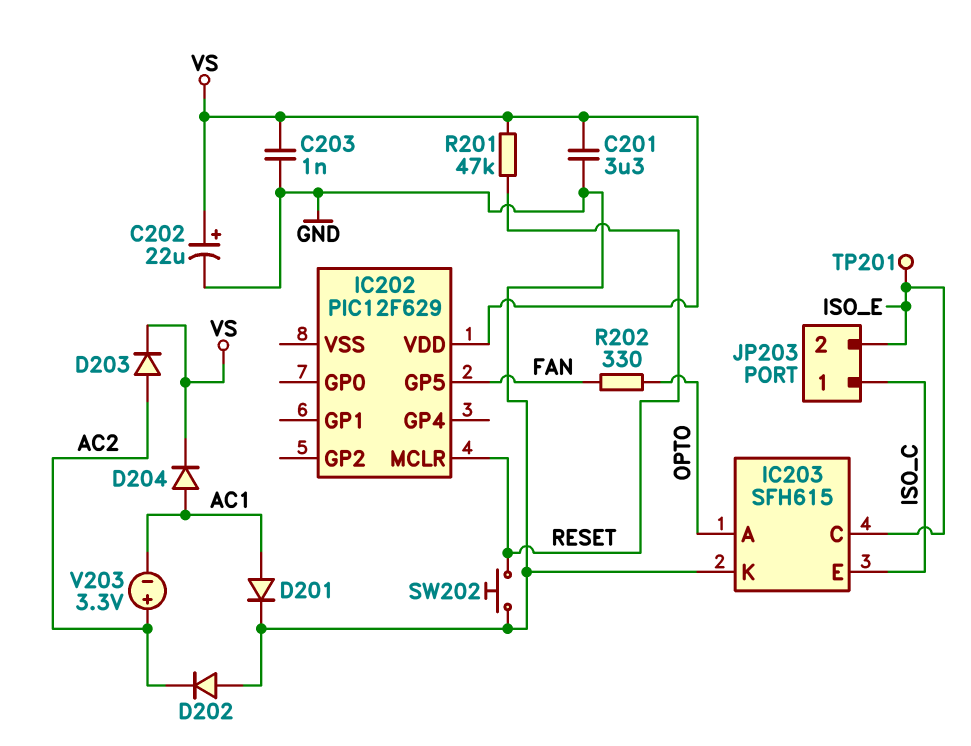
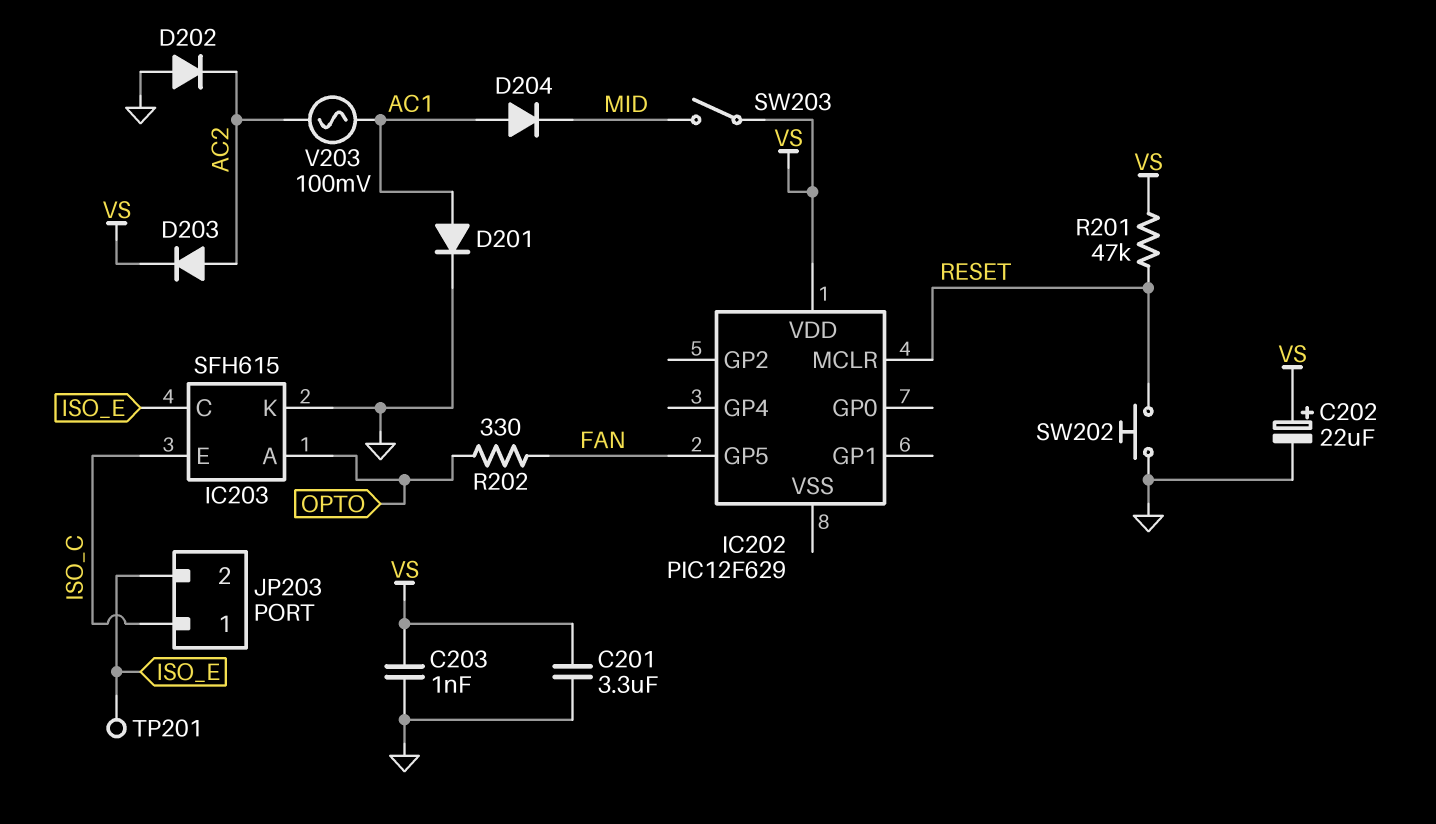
D204: diode (A AC1, K VS) -> diode (A AC1, K MID)
SW203: none -> switch (MID, VS)
V203: 3.3V (plus AC2, minus AC1) -> AC 100mV (AC1, AC2)

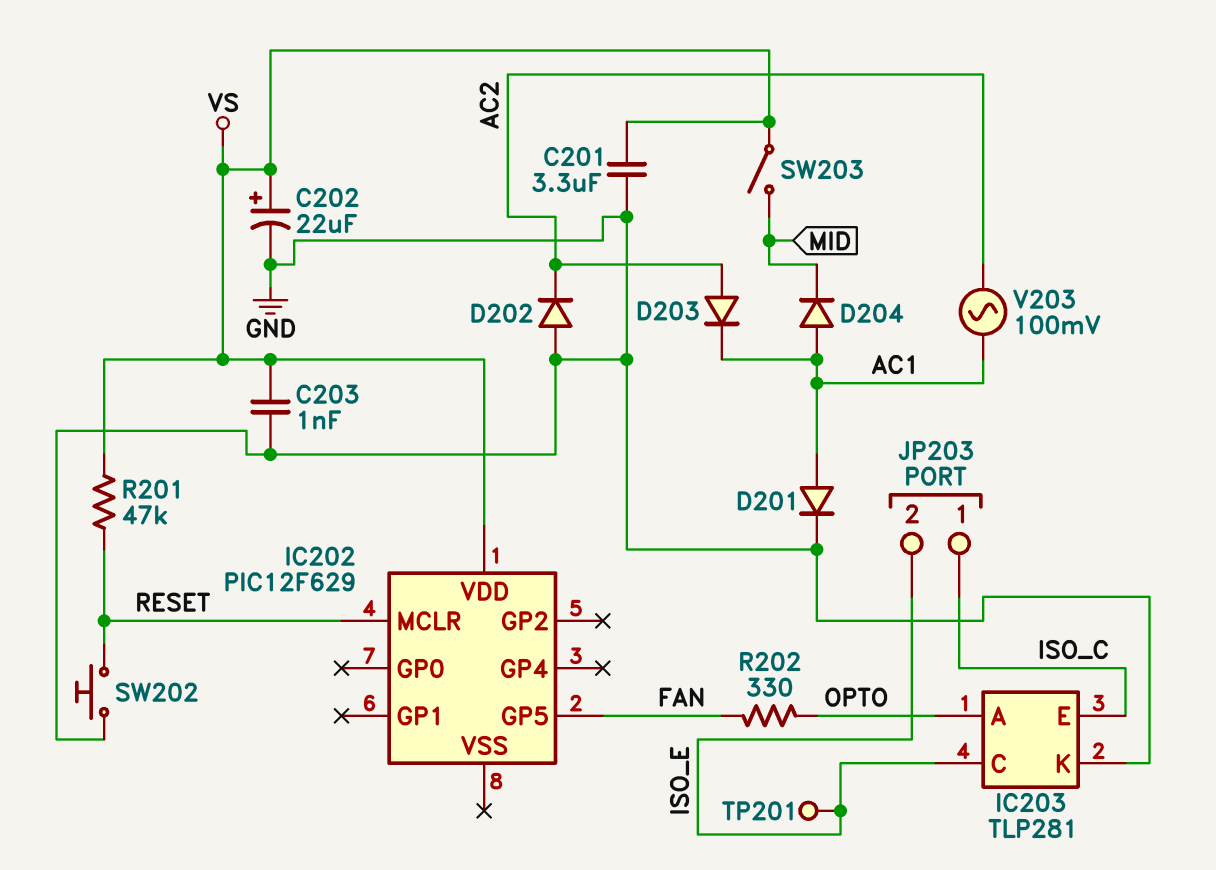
D203: diode (A AC2, K VS) -> diode (A AC2, K AC1)
IC203: SFH615 -> TLP281

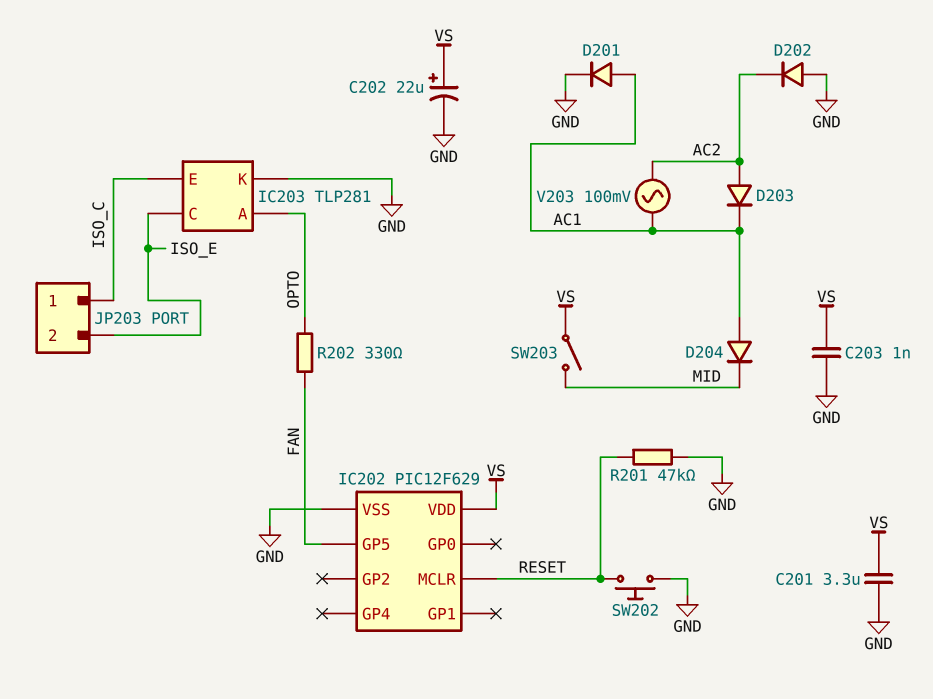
IC202 pin VSS: none -> GND
R201: 47k (RESET, VS) -> 47k (GND, RESET)
TP201: test point (ISO_E) -> none

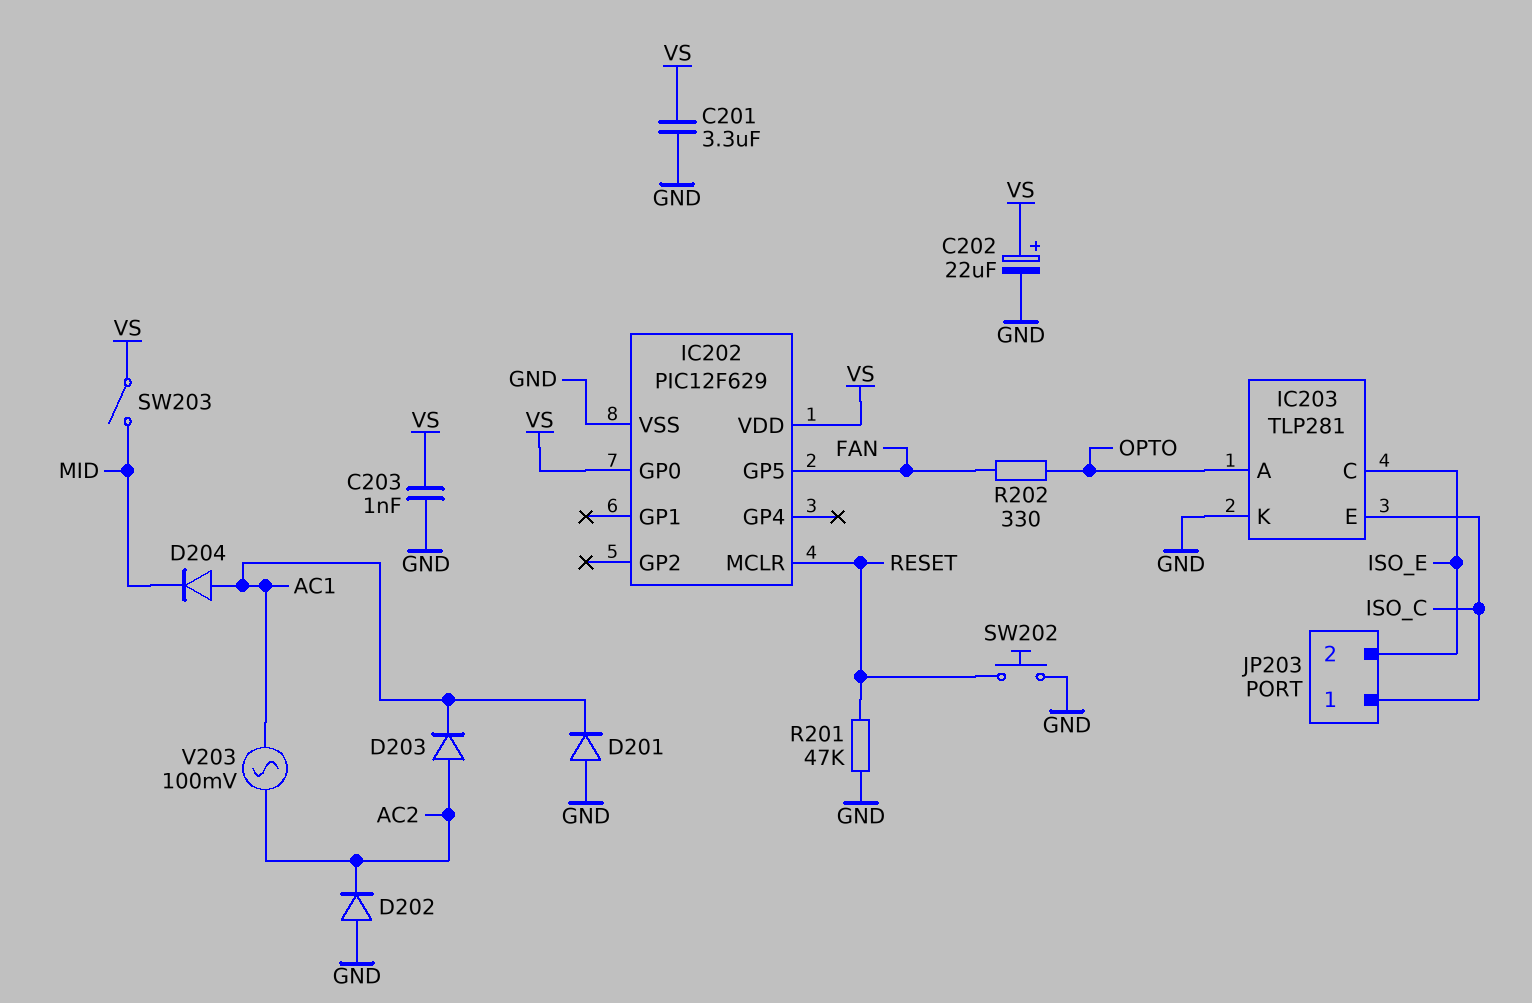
D201: diode (A AC1, K GND) -> diode (A GND, K AC1)
IC202 pin GP0: none -> VS

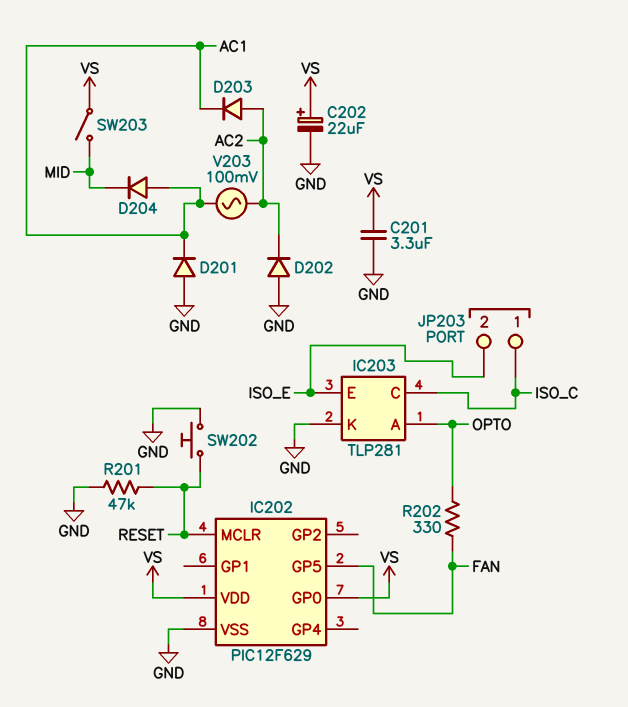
C203: 1nF (GND, VS) -> none
IC203 pin C: ISO_E -> ISO_C
IC203 pin E: ISO_C -> ISO_E

